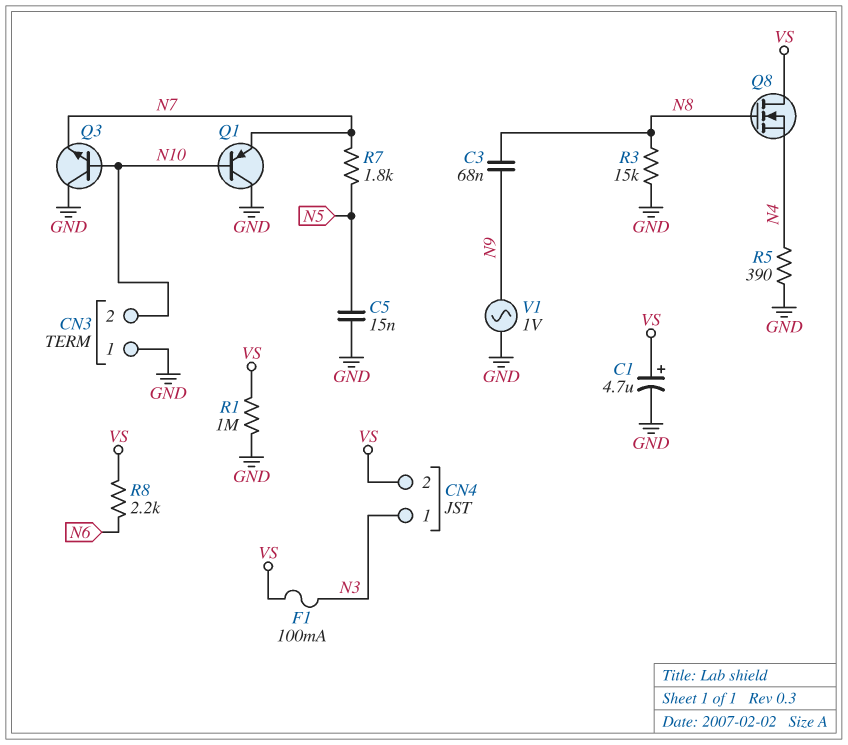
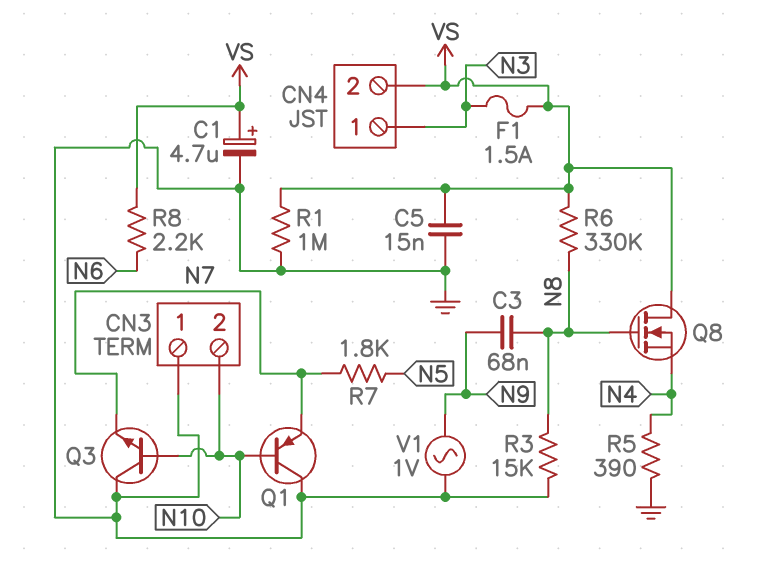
C5: 15nF (GND, N5) -> 15nF (GND, VS)
F1: 100mA (N3, VS) -> 1.5A (N3, VS)
R6: none -> 330k (N8, VS)

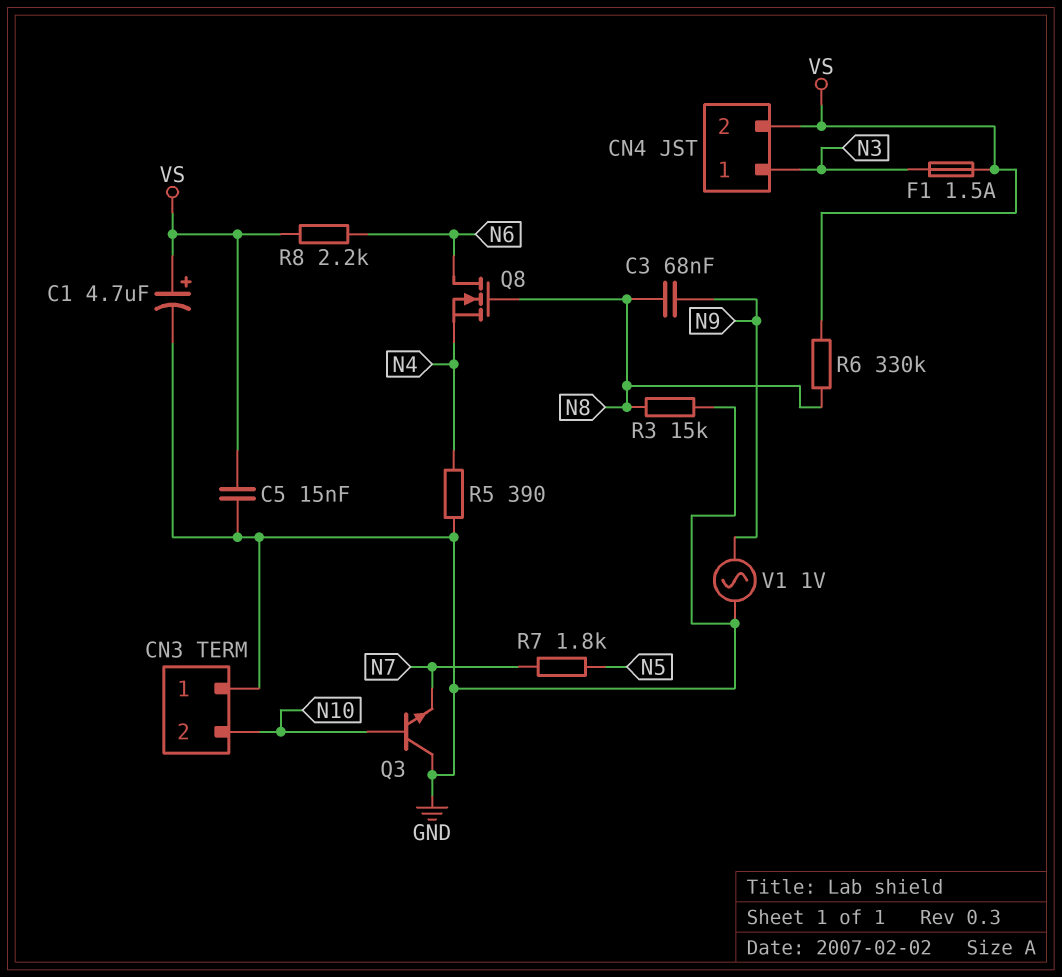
Q1: PNP (B N10, C GND, E N7) -> none
Q8: NMOS (G N8, D VS, S N4) -> NMOS (G N8, D N6, S N4)
R1: 1M (GND, VS) -> none

